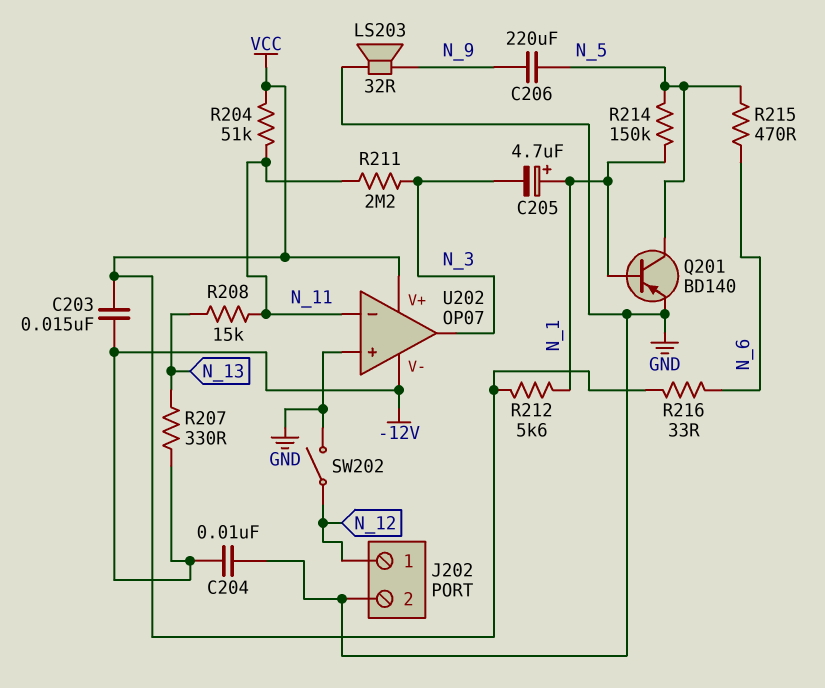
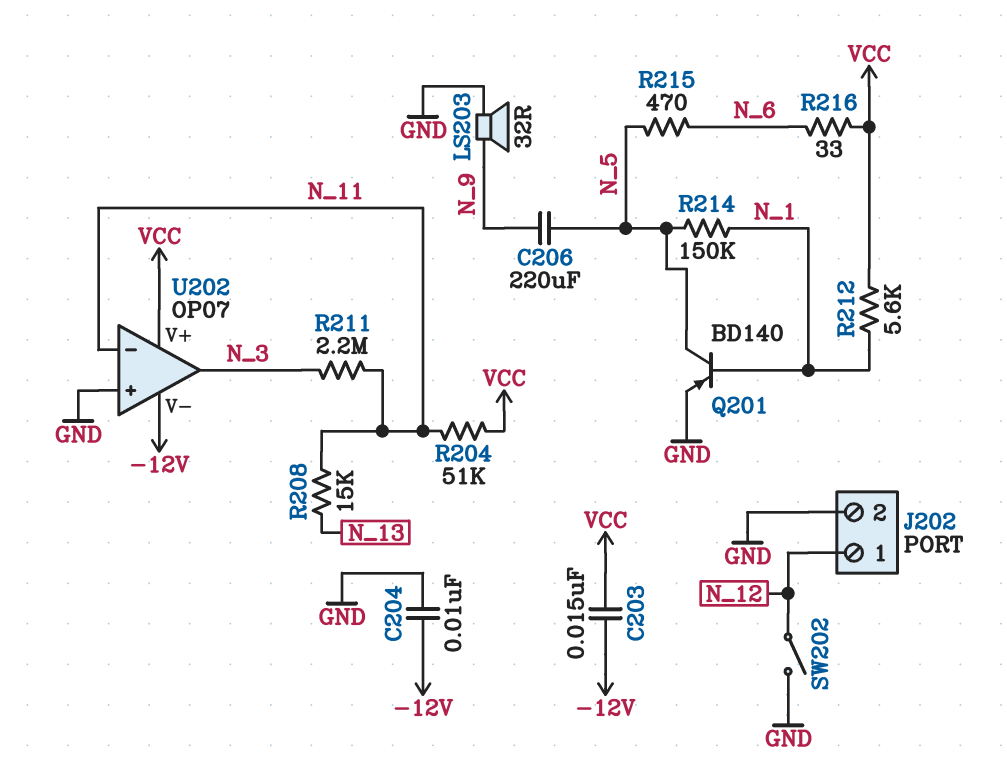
C205: 4.7uF (plus N_1, minus N_3) -> none
R207: 330 (-12V, N_13) -> none

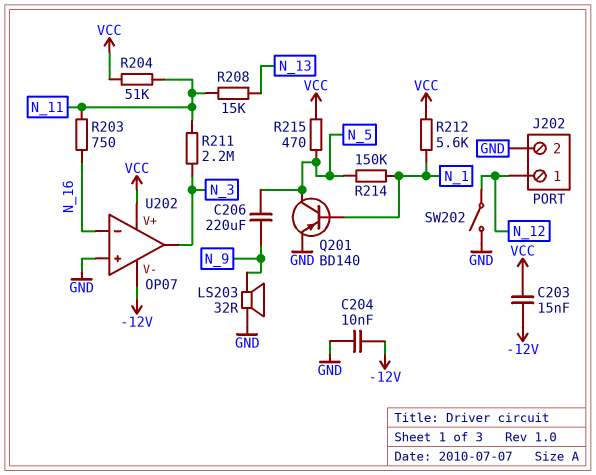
R203: none -> 750 (N_11, N_16)
R215: 470 (N_5, N_6) -> 470 (N_5, VCC)
R216: 33 (N_6, VCC) -> none
U202 pin in-: N_11 -> N_16

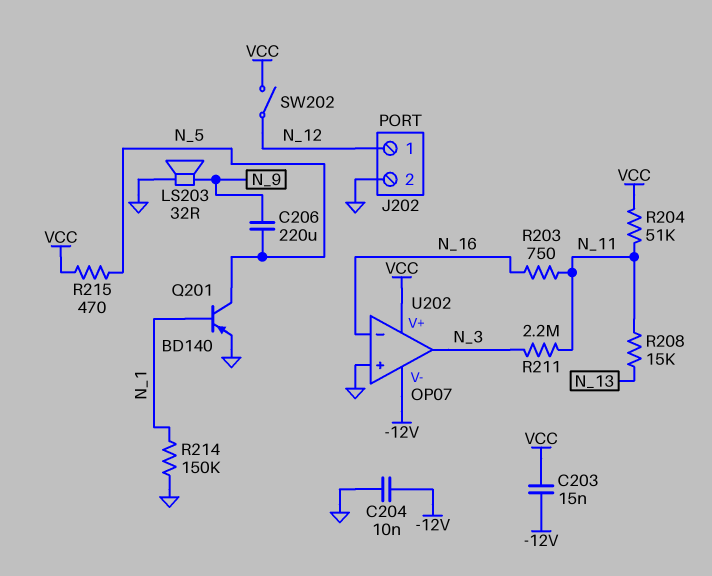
R212: 5.6k (N_1, VCC) -> none
R214: 150k (N_1, N_5) -> 150k (GND, N_1)
SW202: switch (GND, N_12) -> switch (N_12, VCC)

